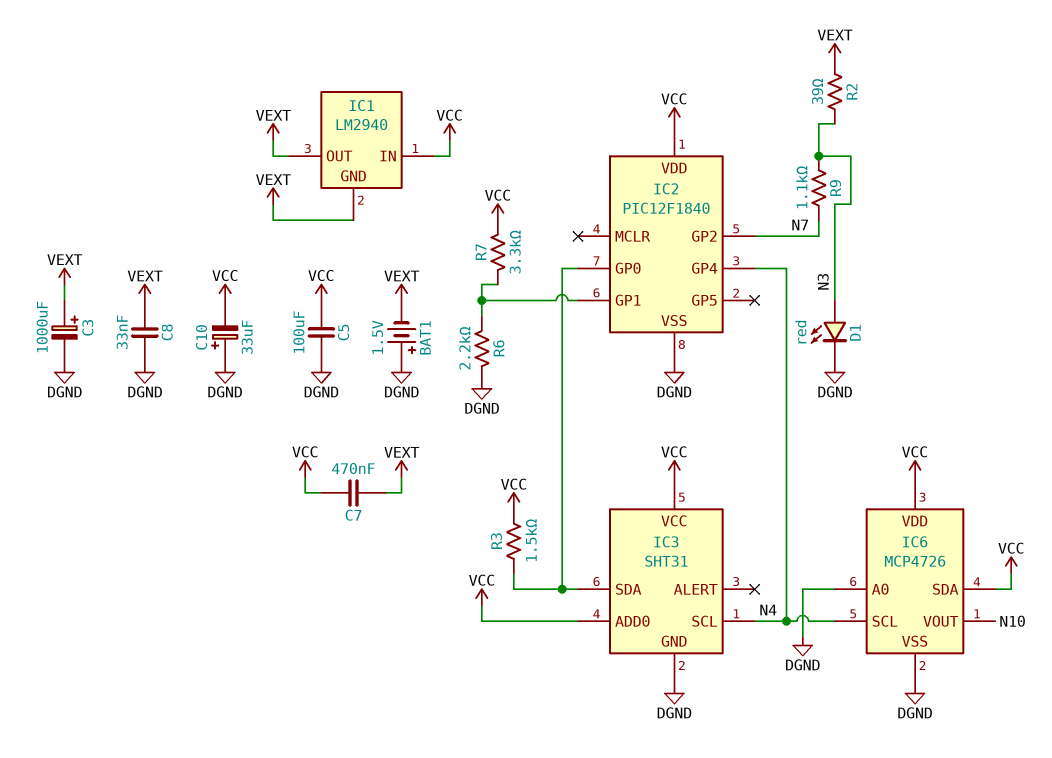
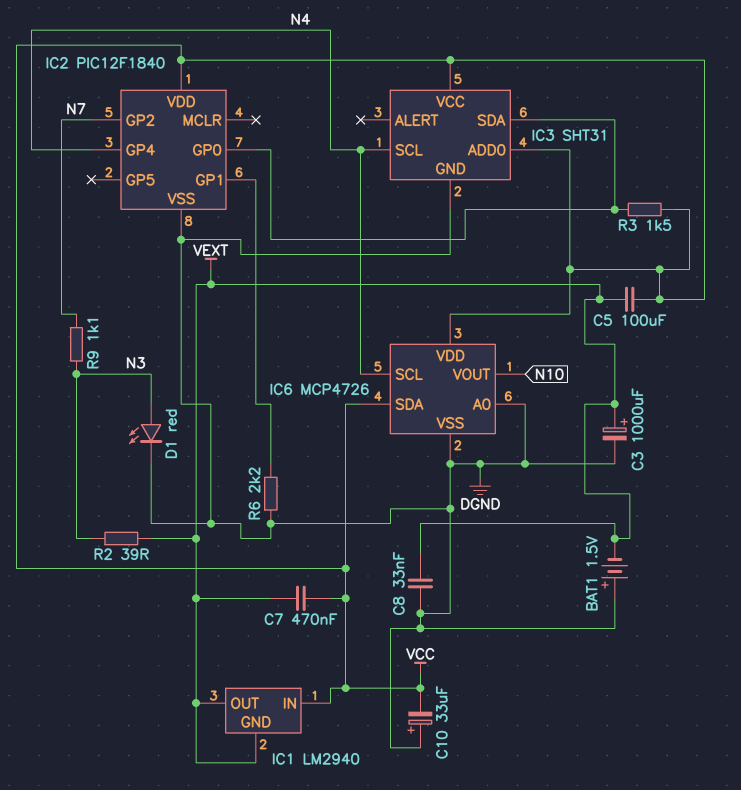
C5: 100uF (DGND, VCC) -> 100uF (VCC, VEXT)
R7: 3.3k (IC2/GP1, VCC) -> none

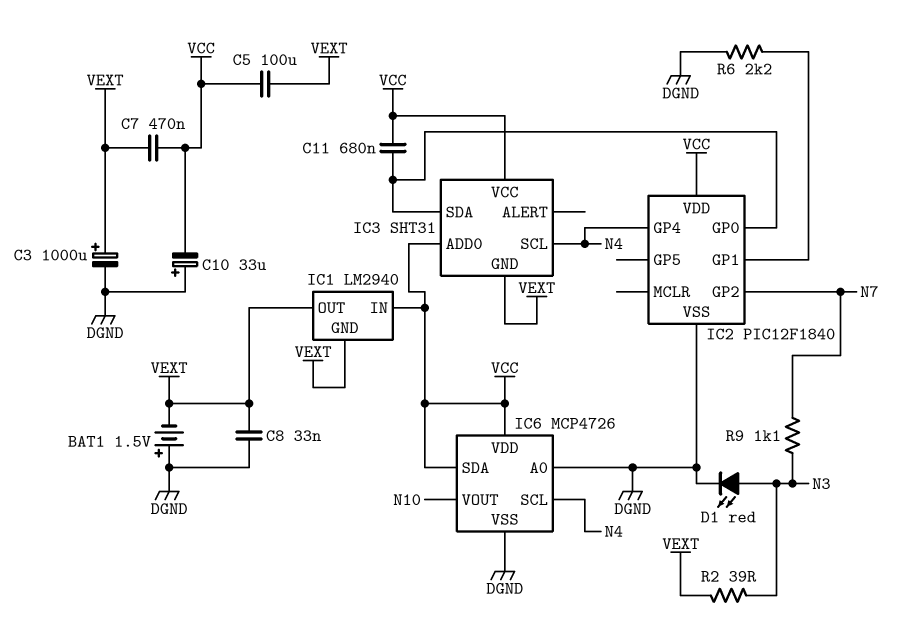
C11: none -> 680nF (IC2/GP0, VCC)
IC3 pin GND: DGND -> VEXT
R3: 1.5k (IC2/GP0, VCC) -> none

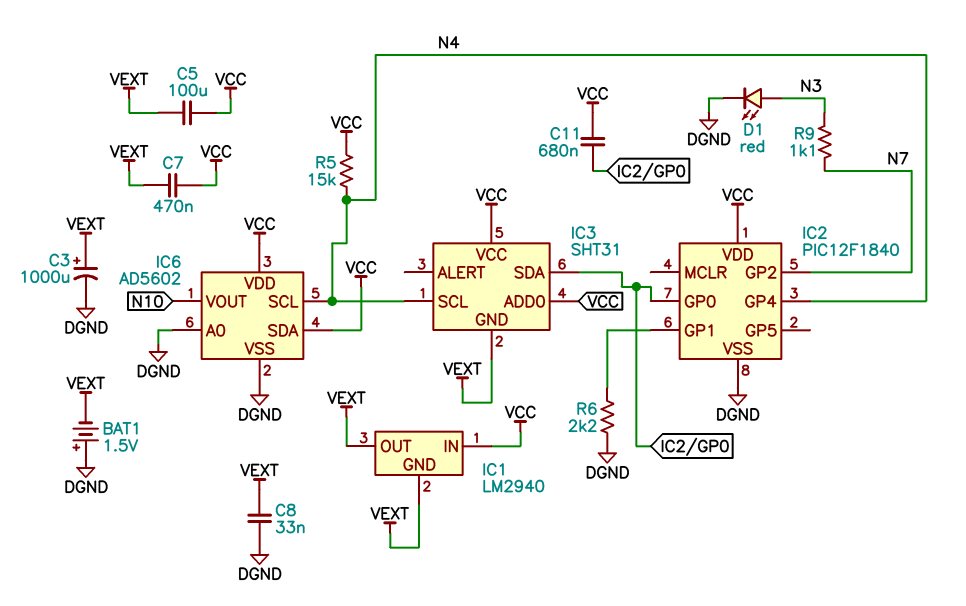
C10: 33uF (plus DGND, minus VCC) -> none
IC6: MCP4726 -> AD5602
R2: 39 (N3, VEXT) -> none
R5: none -> 15k (N4, VCC)

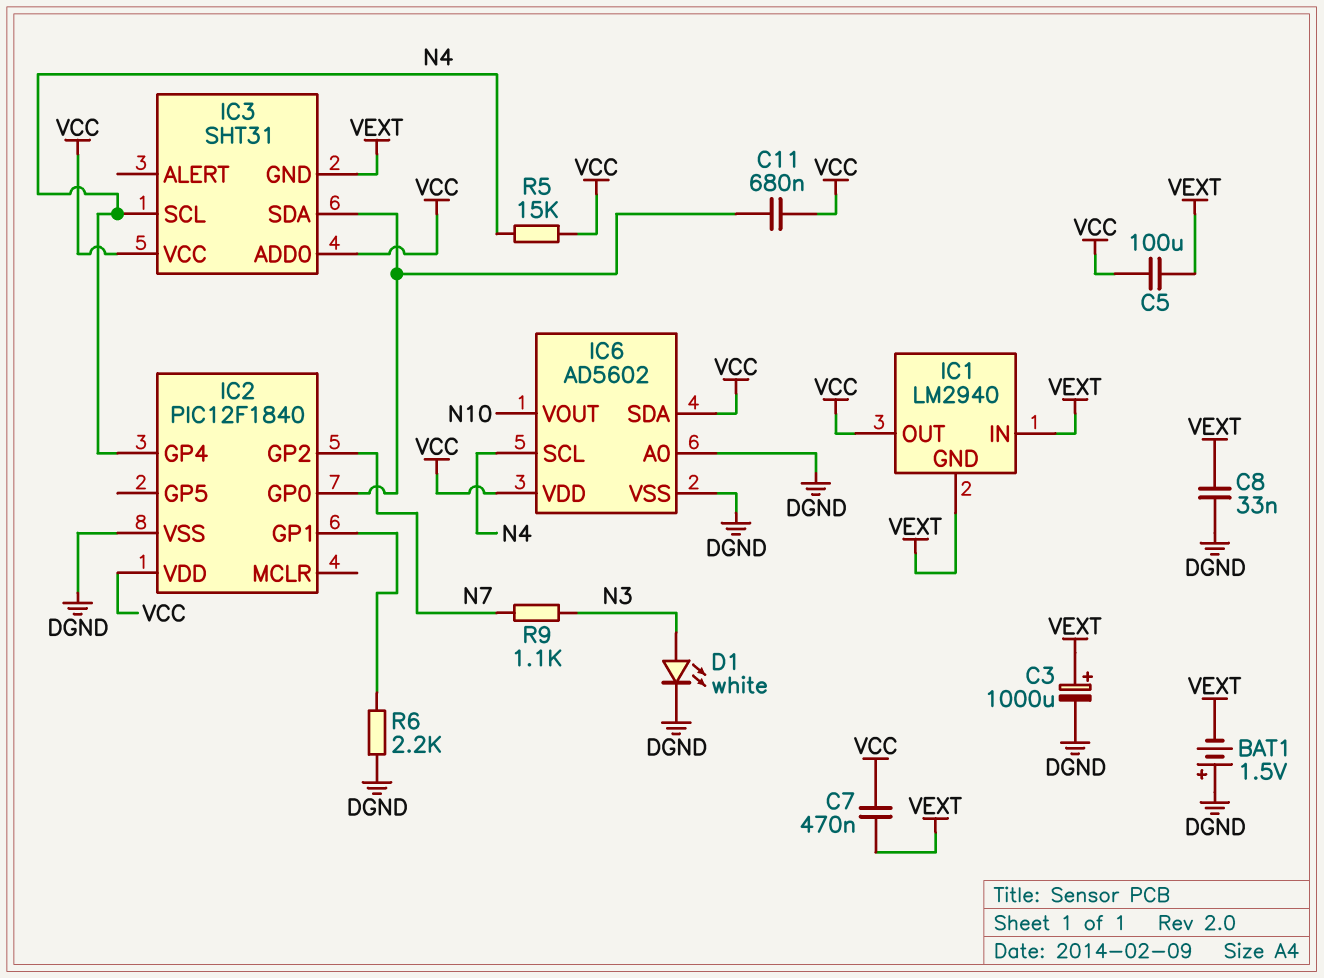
D1: LED red (A N3, K DGND) -> LED white (A N3, K DGND)
IC1 pin IN: VCC -> VEXT
IC1 pin OUT: VEXT -> VCC

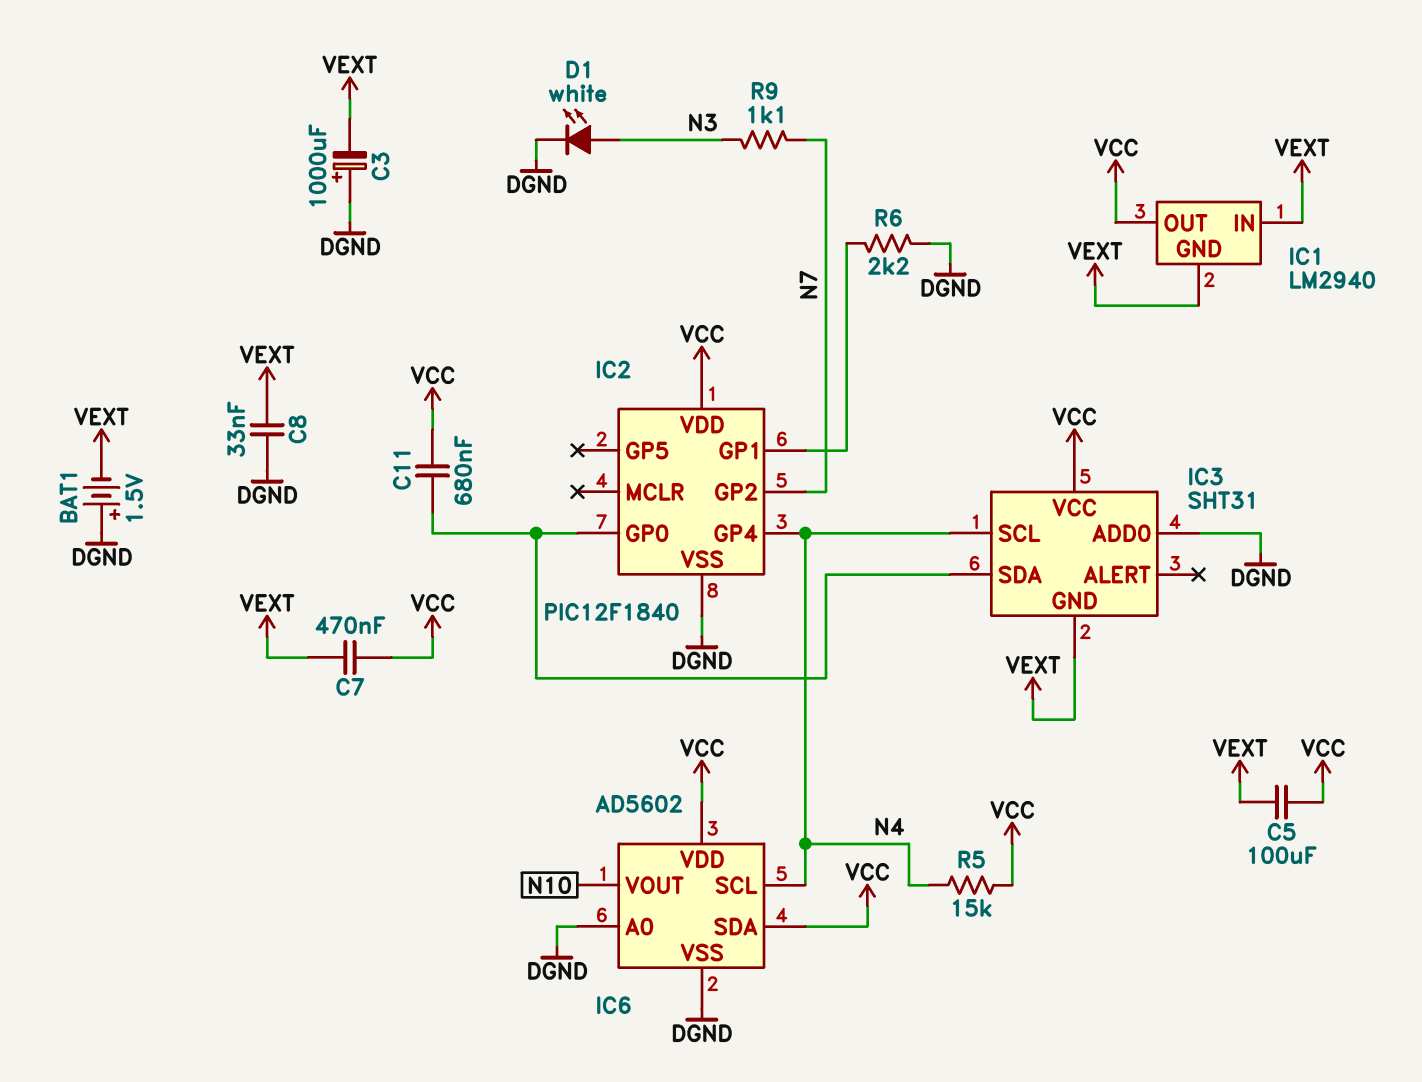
C3: 1000uF (plus VEXT, minus DGND) -> 1000uF (plus DGND, minus VEXT)
IC3 pin ADD0: VCC -> DGND

